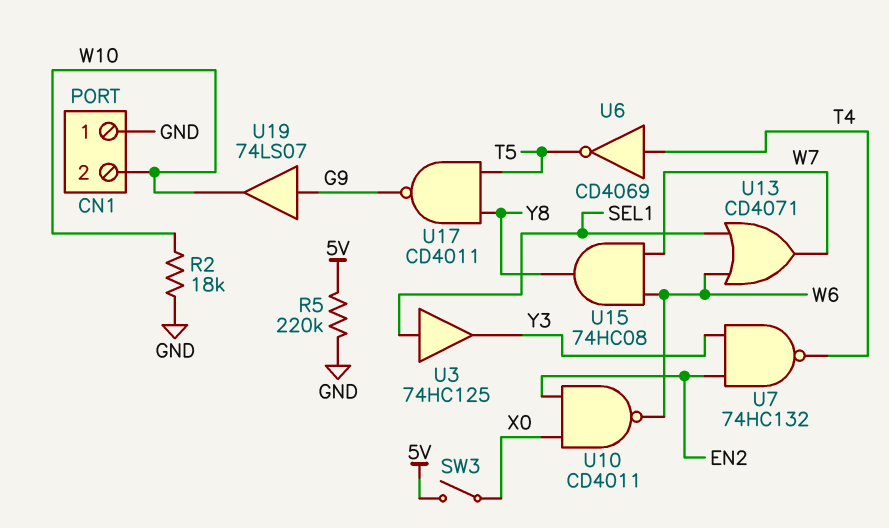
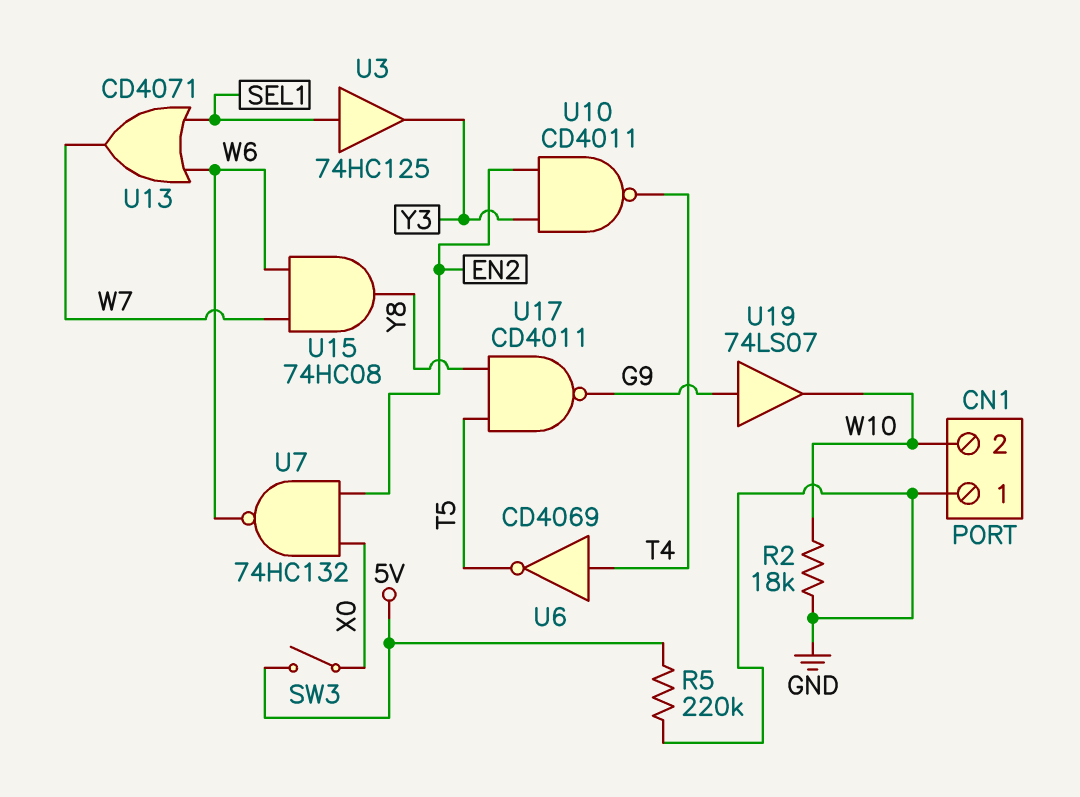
U7: NAND 74HC132 (in EN2, in Y3, out T4) -> NAND 74HC132 (in EN2, in X0, out W6)
U10: NAND CD4011 (in EN2, in X0, out W6) -> NAND CD4011 (in EN2, in Y3, out T4)

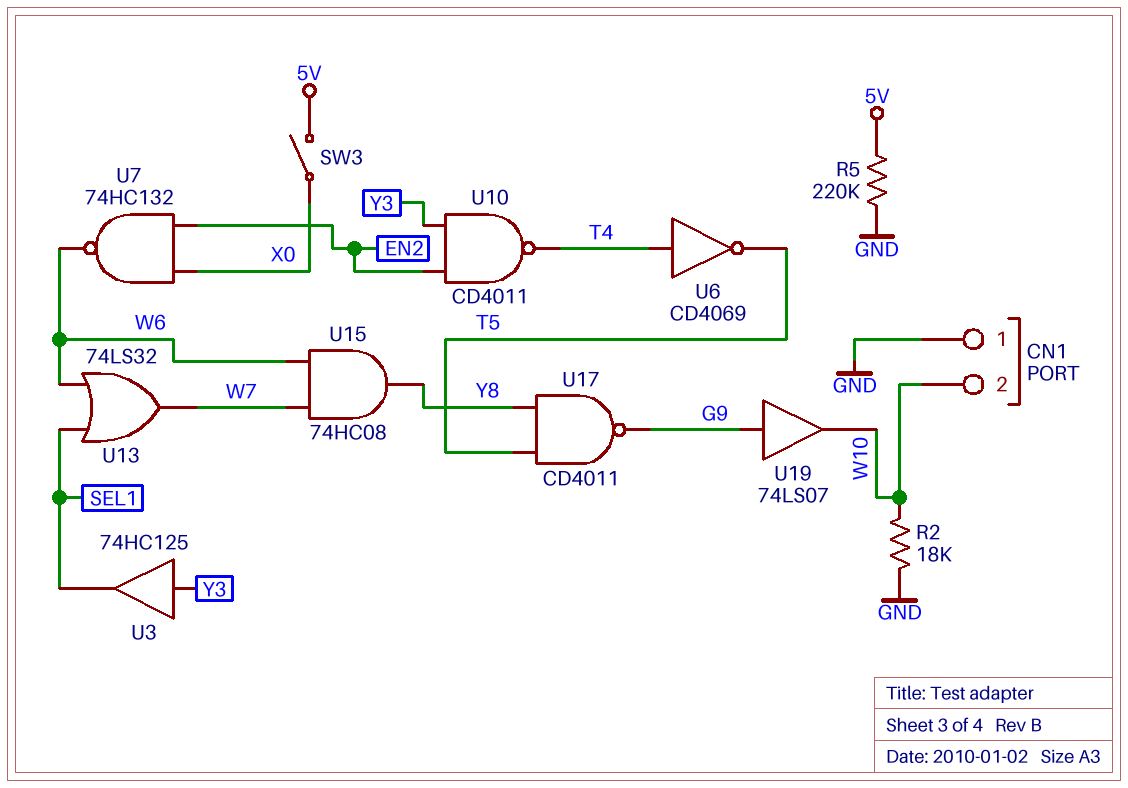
U3: buffer 74HC125 (in SEL1, out Y3) -> buffer 74HC125 (in Y3, out SEL1)
U13: OR CD4071 (in SEL1, in W6, out W7) -> OR 74LS32 (in SEL1, in W6, out W7)

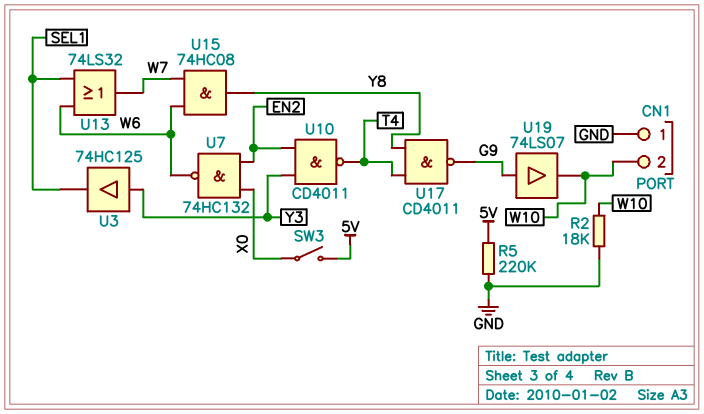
U6: NOT CD4069 (in T4, out T5) -> none
U17: NAND CD4011 (in T5, in Y8, out G9) -> NAND CD4011 (in T4, in Y8, out G9)

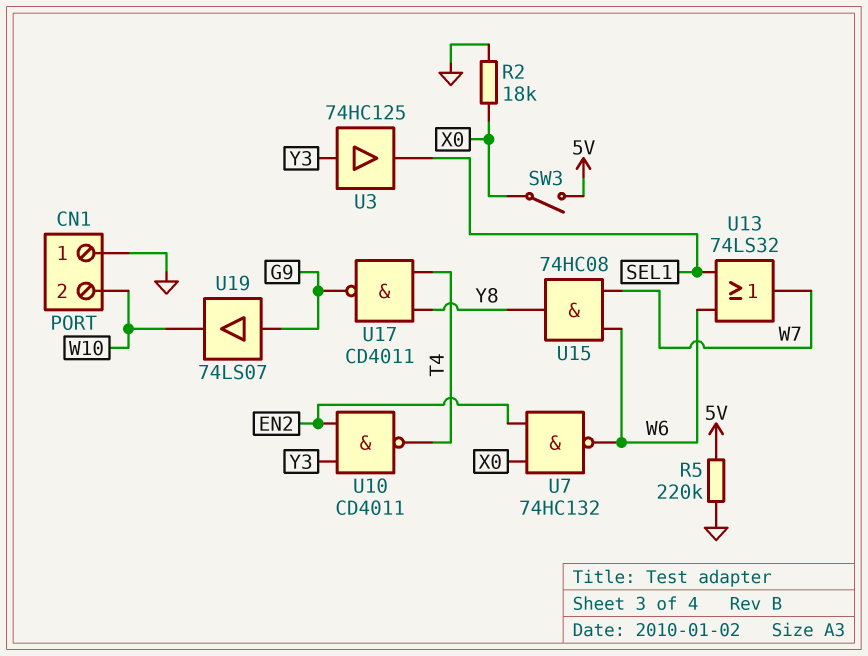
R2: 18k (GND, W10) -> 18k (GND, X0)

